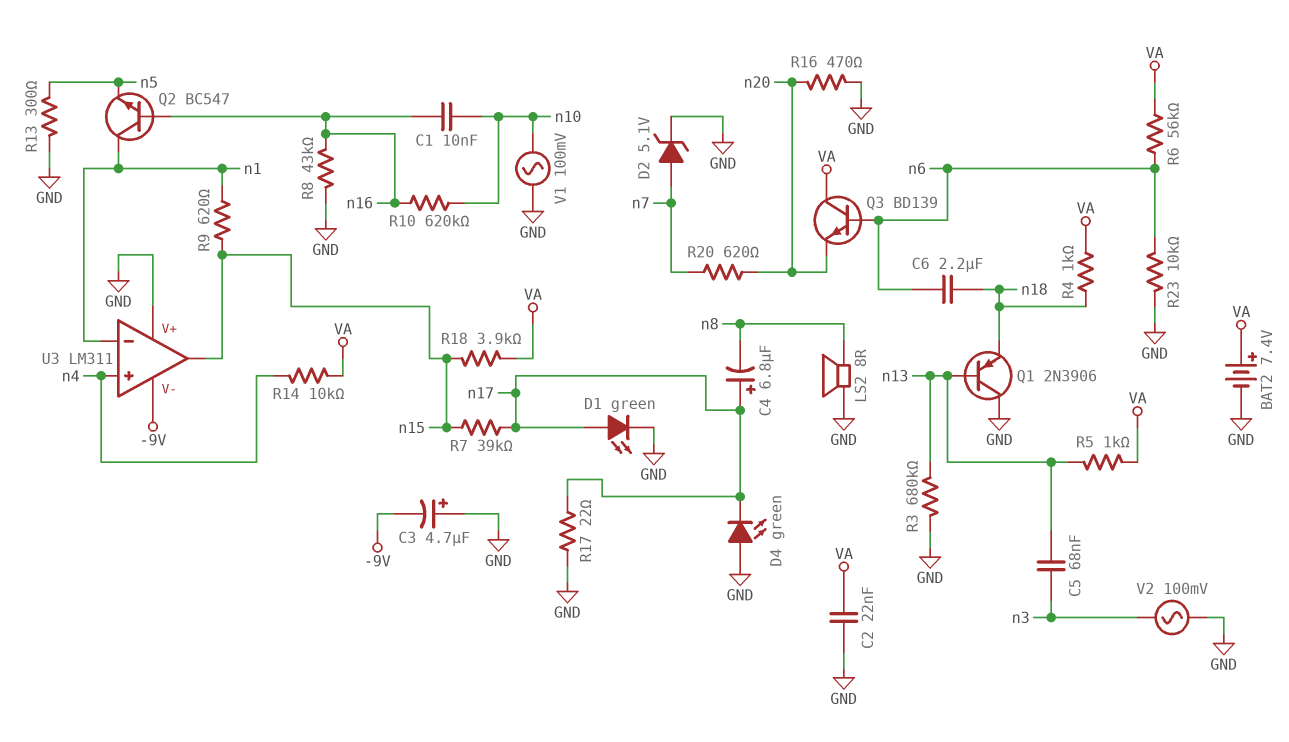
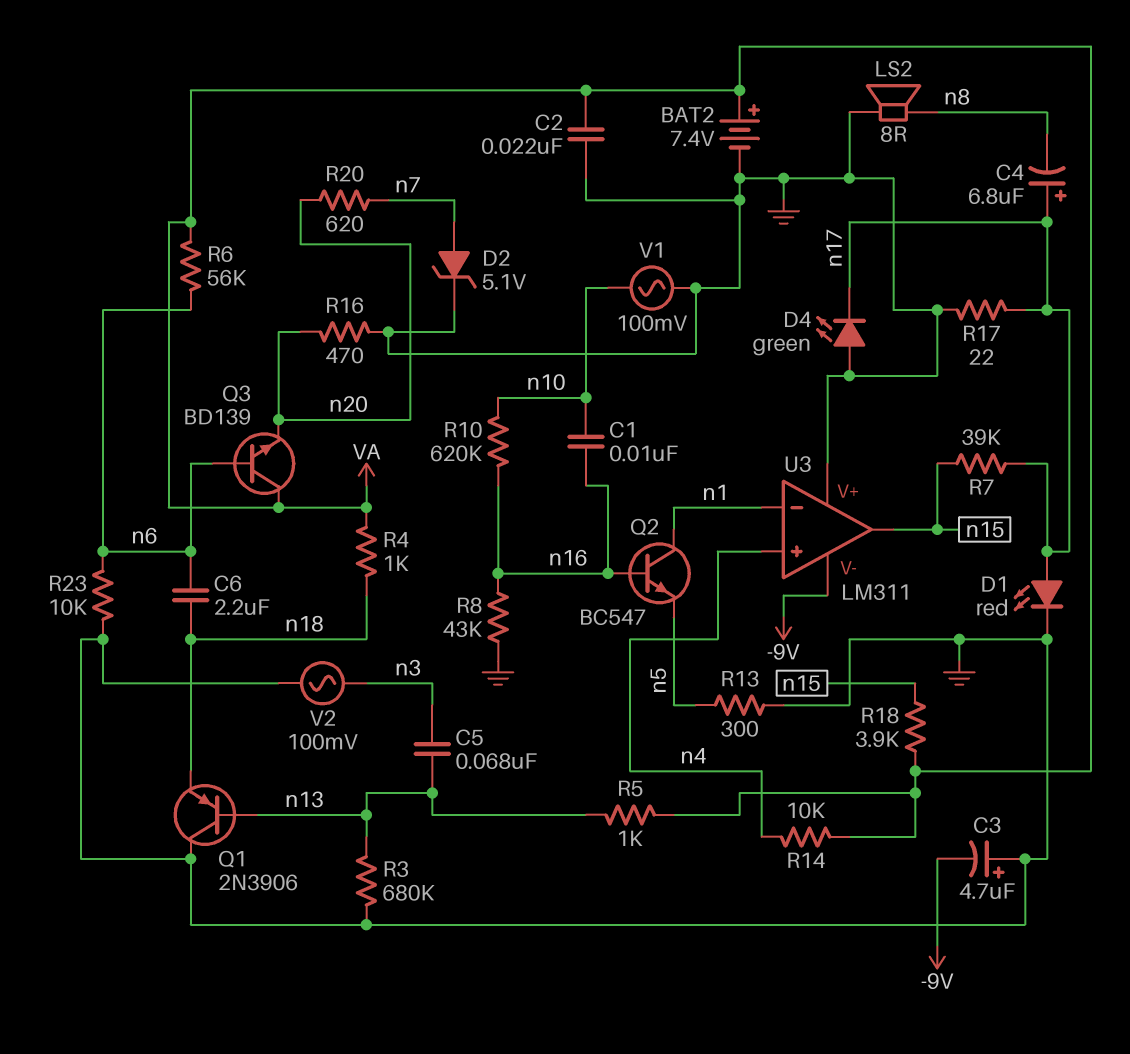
D1: LED green (A n17, K GND) -> LED red (A n17, K GND)
R9: 620 (n1, n15) -> none

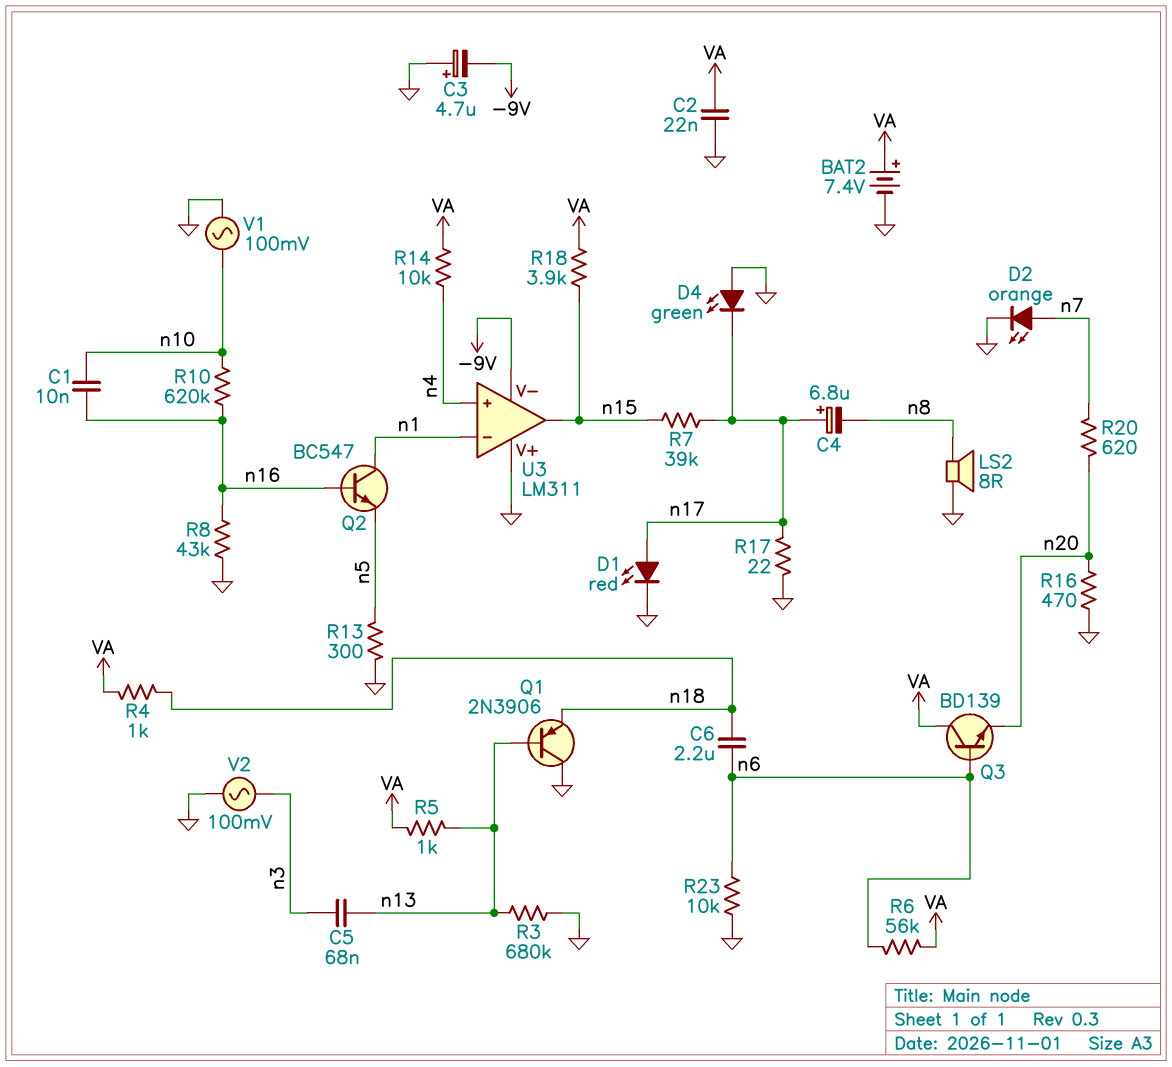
D2: zener 5.1V (A n7, K GND) -> LED orange (A n7, K GND)

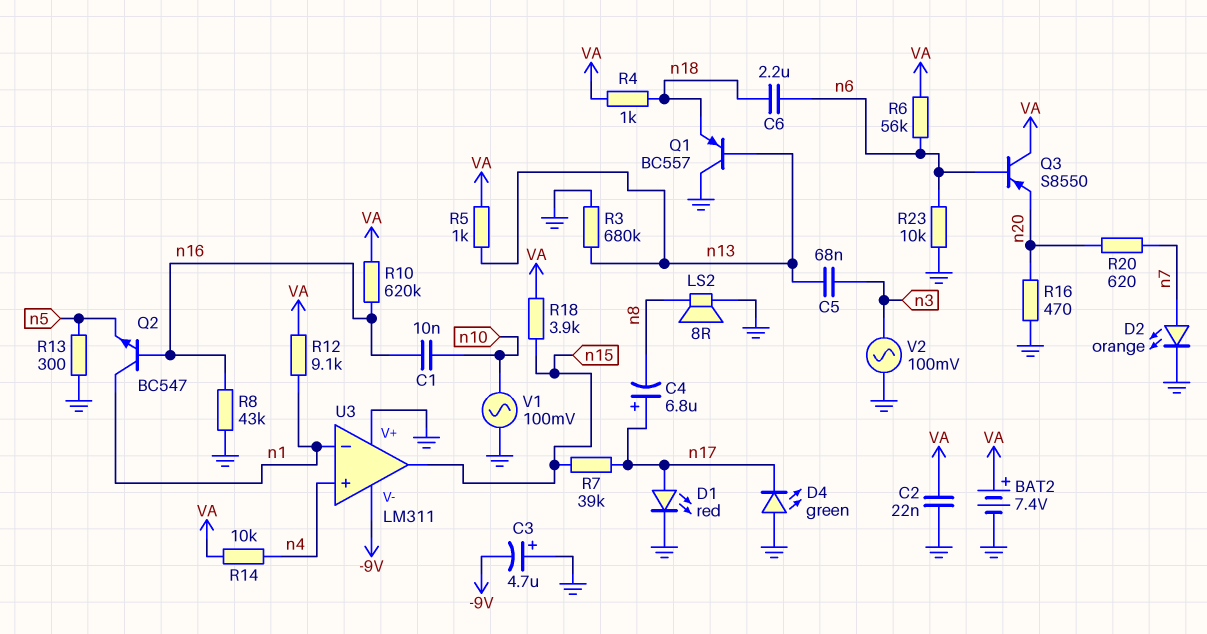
Q1: PNP 2N3906 (B n13, C GND, E n18) -> PNP BC557 (B n13, C GND, E n18)
Q3: NPN BD139 (B n6, C VA, E n20) -> PNP S8550 (B n6, C VA, E n20)
R10: 620k (n10, n16) -> 620k (VA, n16)
R12: none -> 9.1k (VA, n1)
R17: 22 (GND, n17) -> none

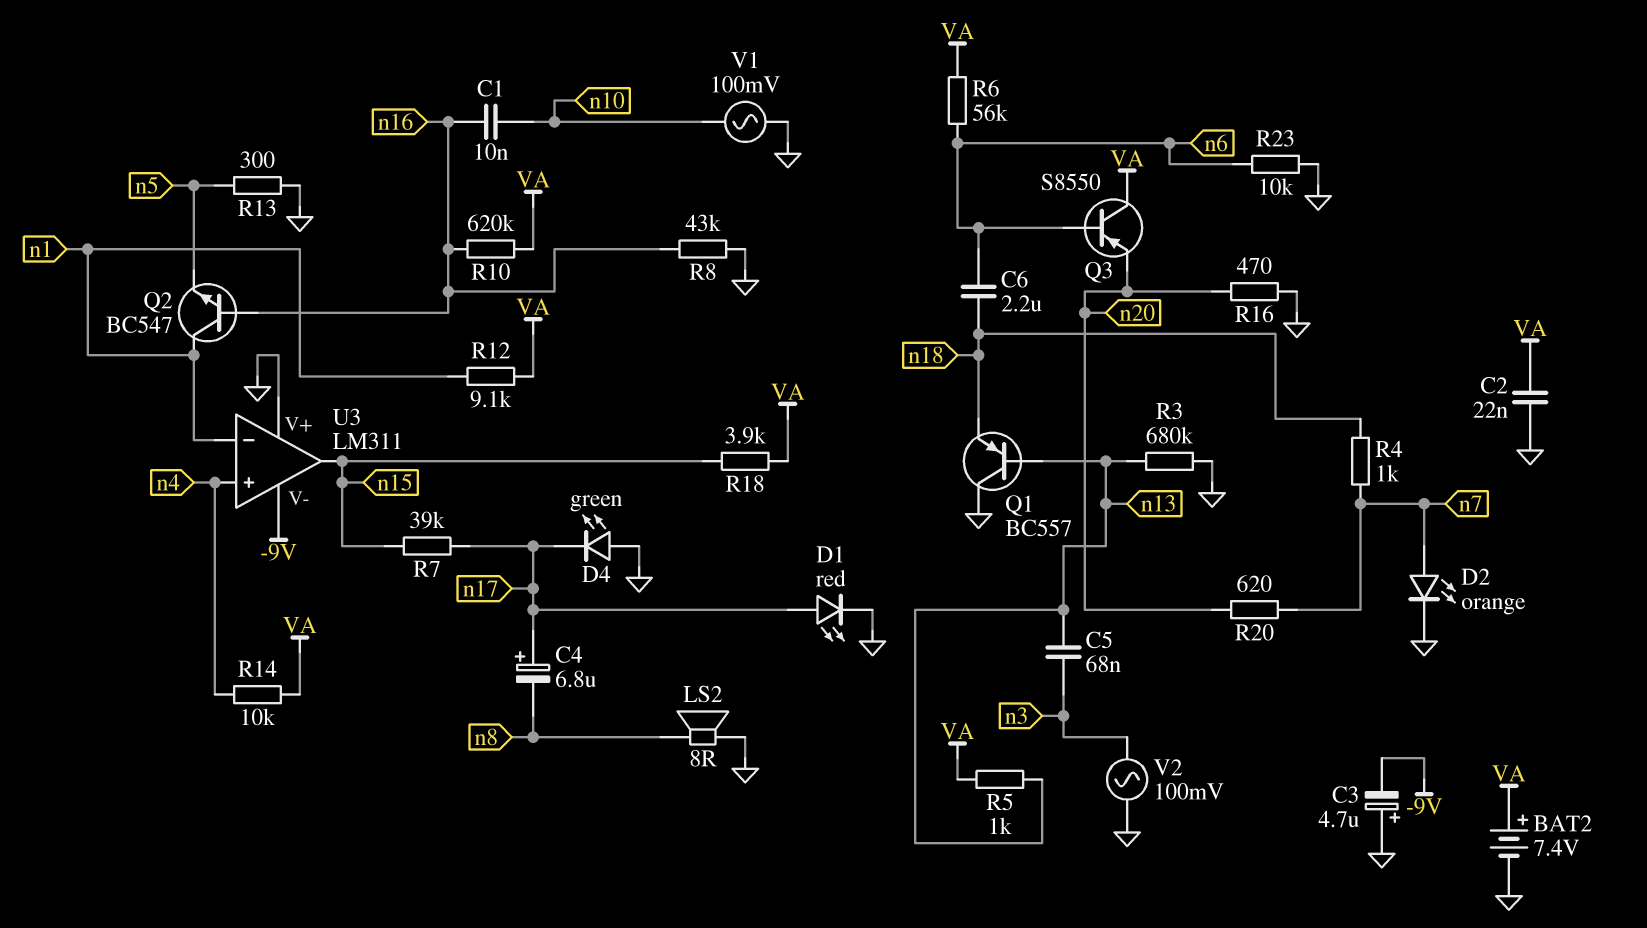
R4: 1k (VA, n18) -> 1k (n7, n18)

